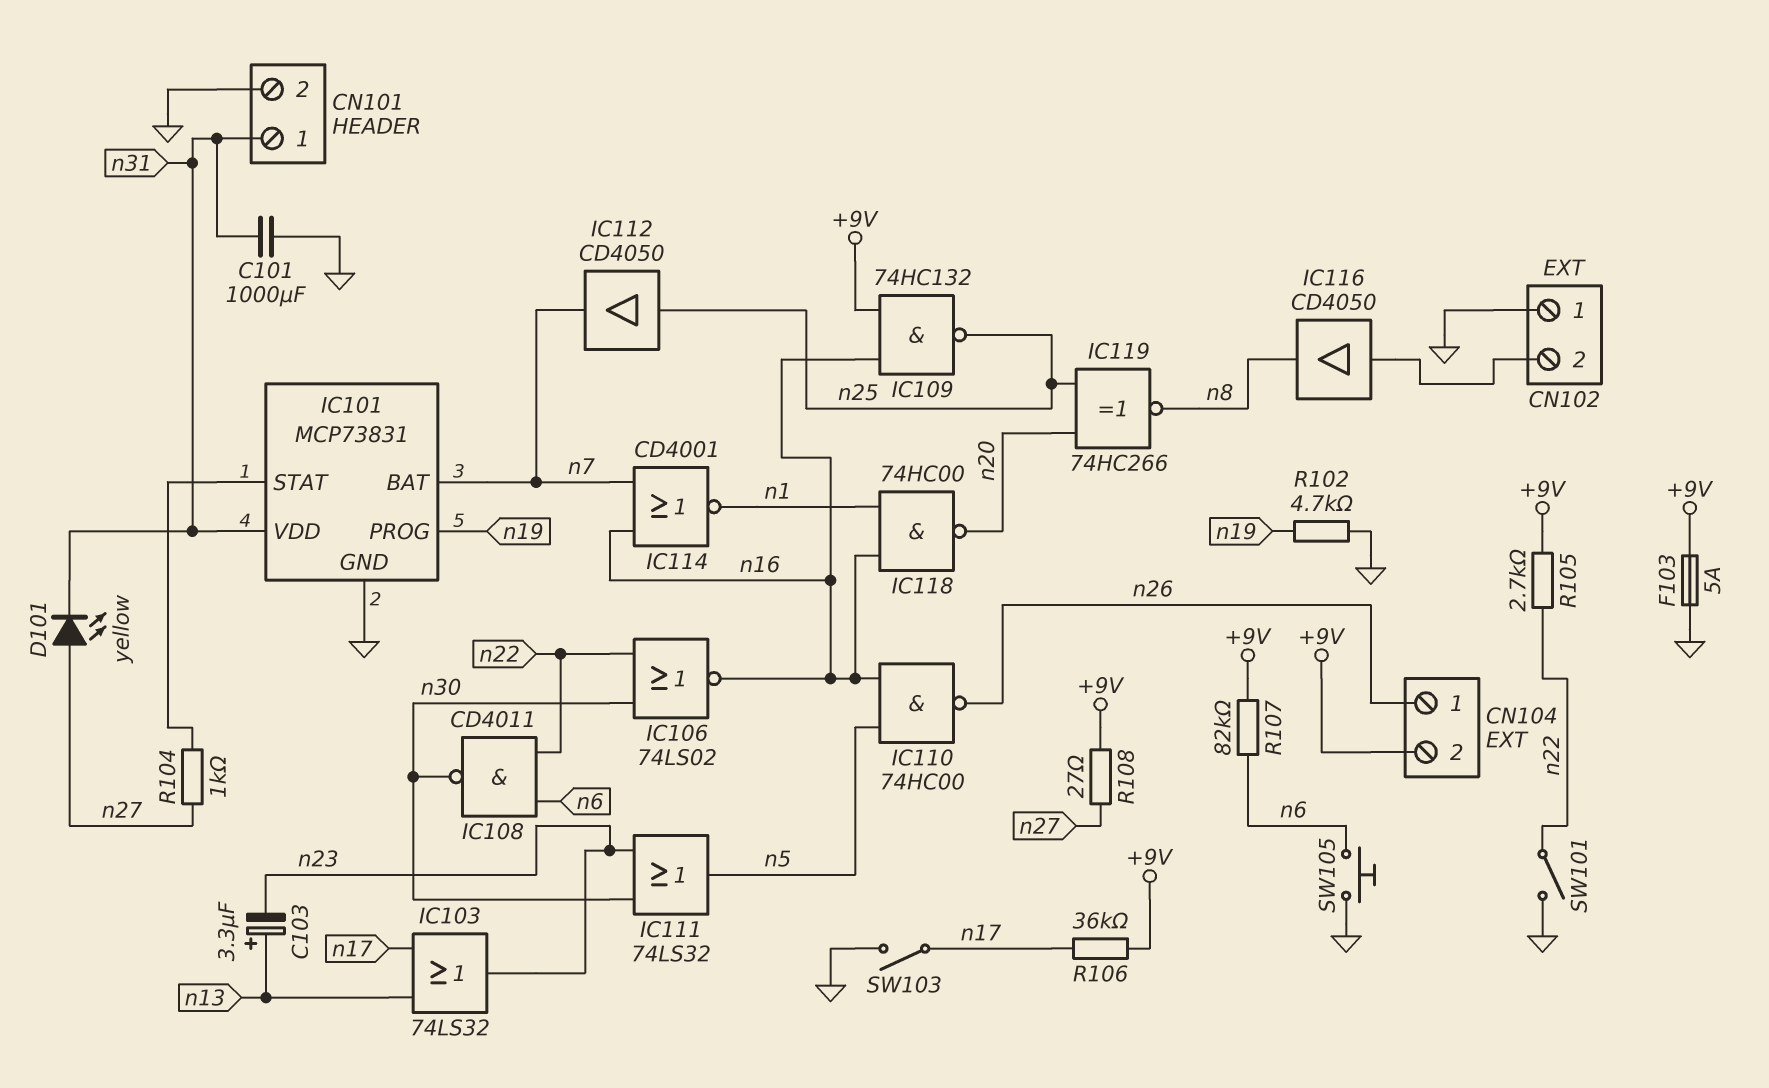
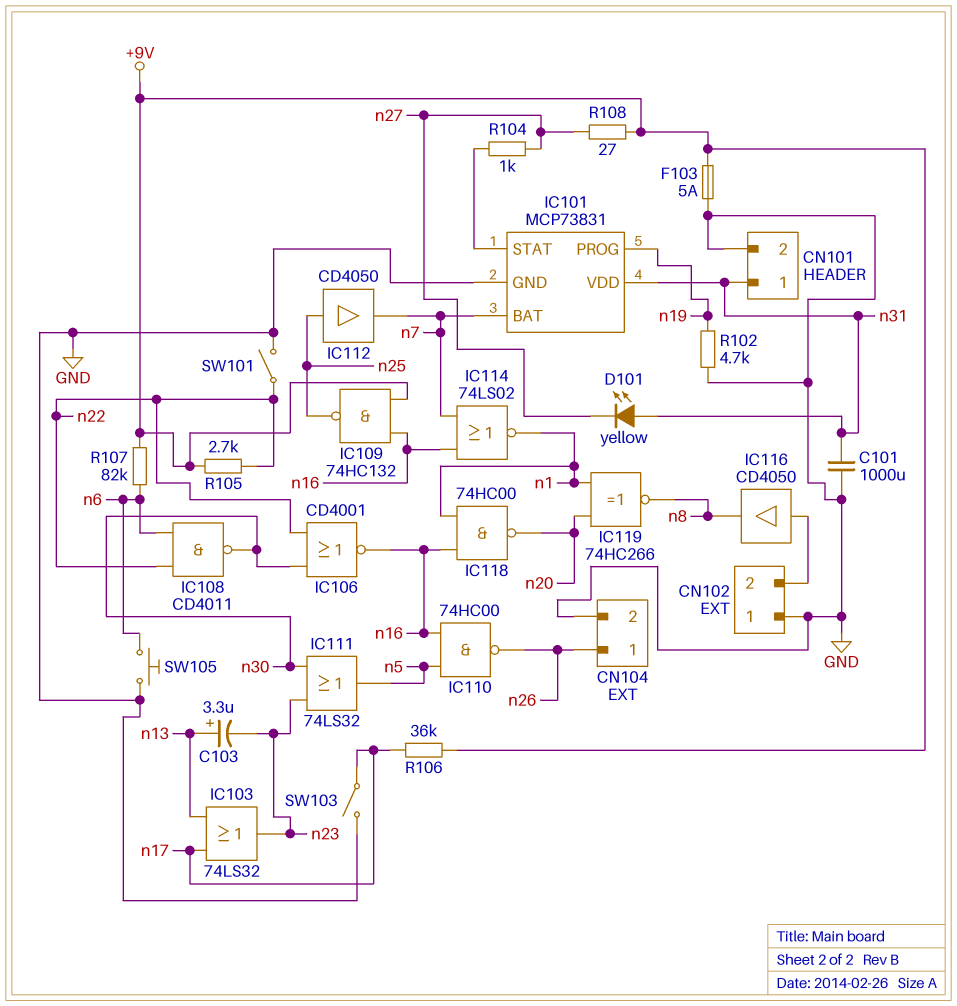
CN104 pin 2: +9V -> GND
D101: LED yellow (A n27, K n31) -> LED yellow (A n31, K n27)
IC106: NOR 74LS02 (in n22, in n30, out n16) -> NOR CD4001 (in n22, in n30, out n16)
IC114: NOR CD4001 (in n7, in n16, out n1) -> NOR 74LS02 (in n7, in n16, out n1)
IC119: XNOR 74HC266 (in n20, in n25, out n8) -> XNOR 74HC266 (in n1, in n20, out n8)

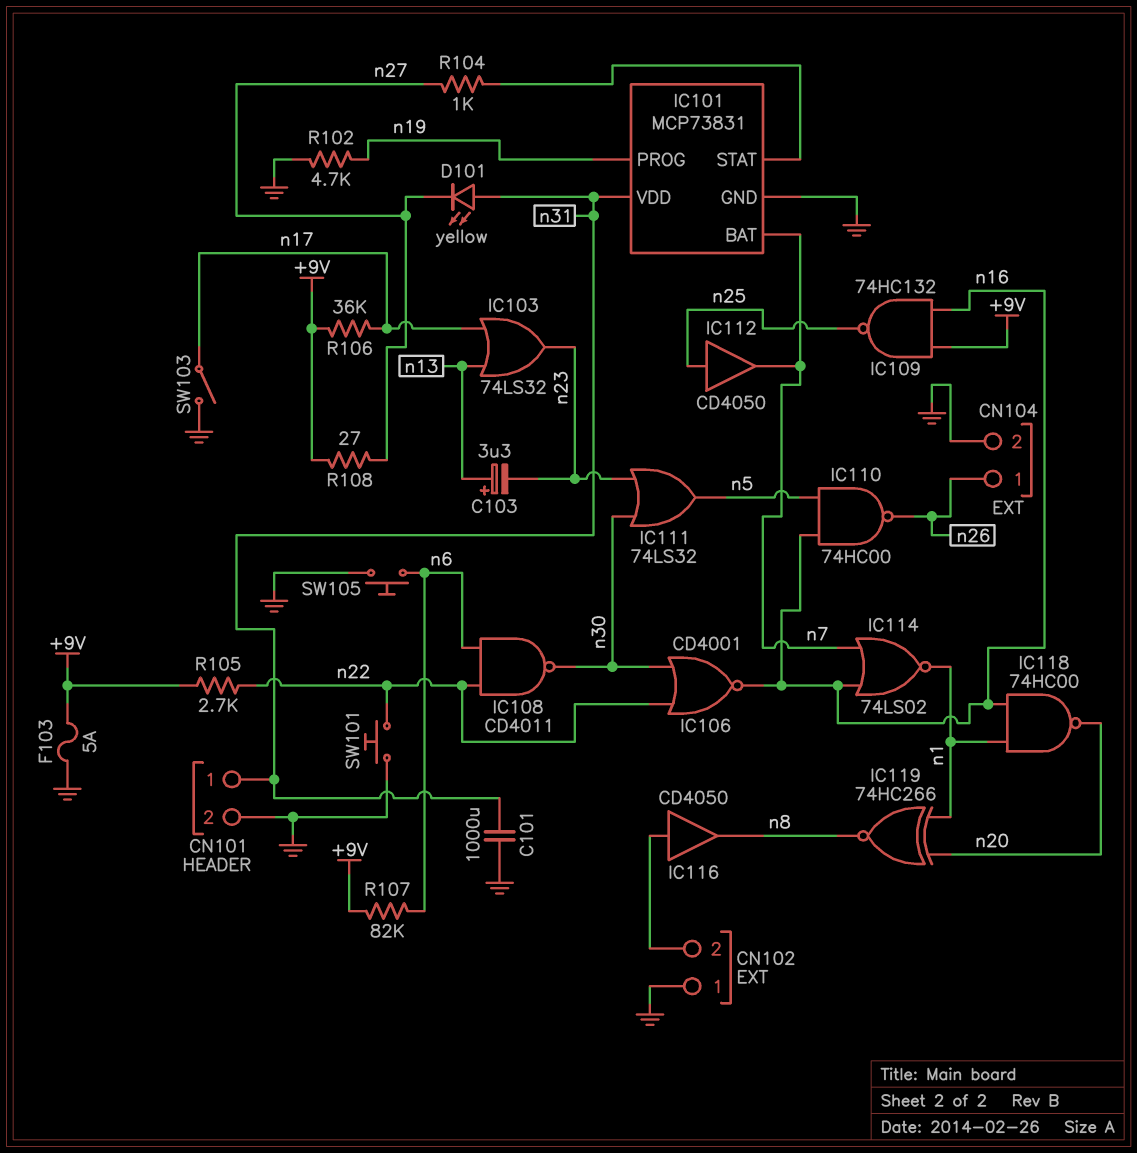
SW101: switch (GND, n22) -> button (GND, n22)

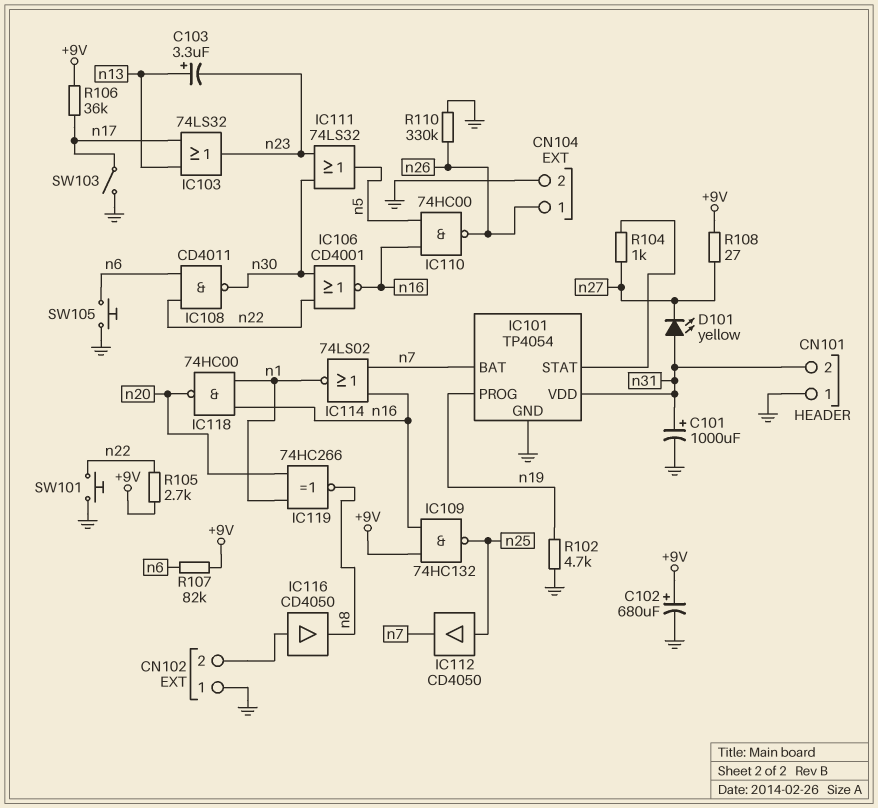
C101: 1000uF (GND, n31) -> 1000uF (plus n31, minus GND)
C102: none -> 680uF (plus +9V, minus GND)
CN101 pin 1: n31 -> GND
CN101 pin 2: GND -> n31
F103: 5A (+9V, GND) -> none
IC101: MCP73831 -> TP4054
R110: none -> 330k (GND, n26)

